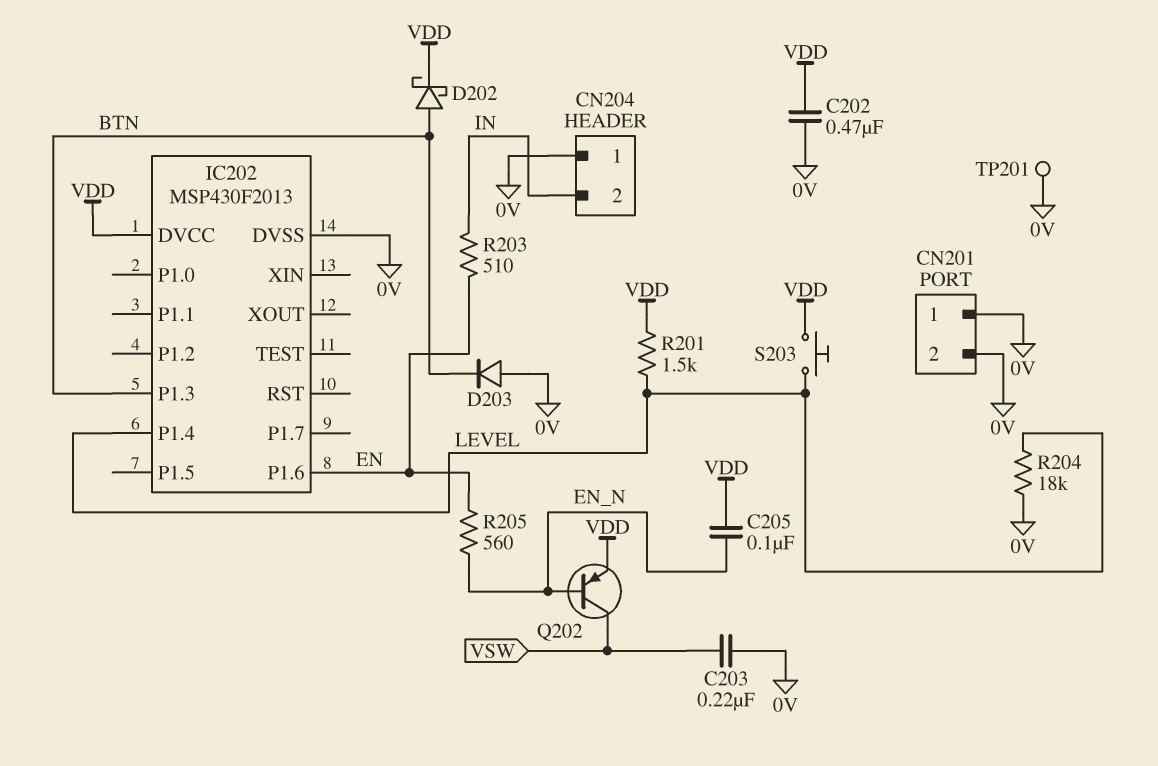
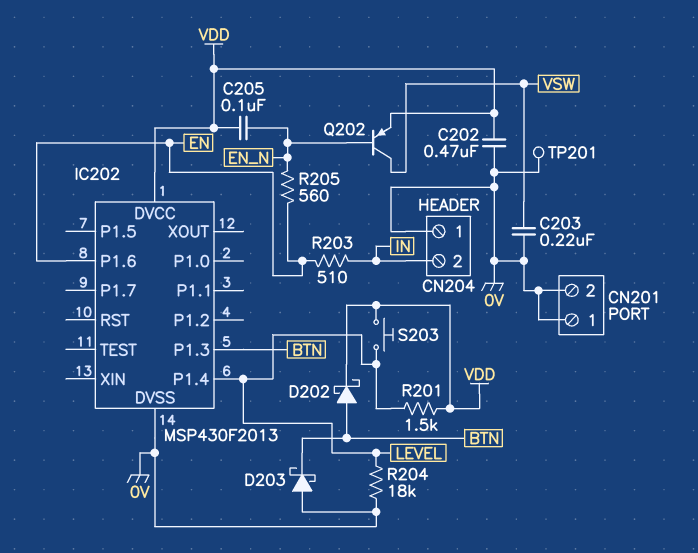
D203: diode (A 0V, K BTN) -> schottky (A 0V, K BTN)

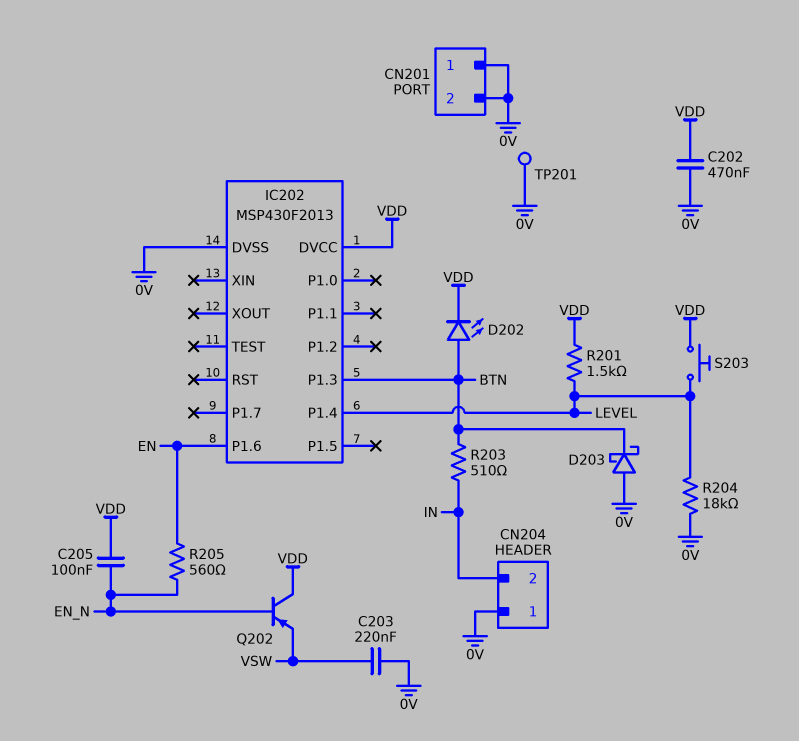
D202: schottky (A BTN, K VDD) -> LED (A BTN, K VDD)
Q202: PNP (B EN_N, C VSW, E VDD) -> PNP (B EN_N, C VDD, E VSW)
R203: 510 (EN, IN) -> 510 (BTN, IN)

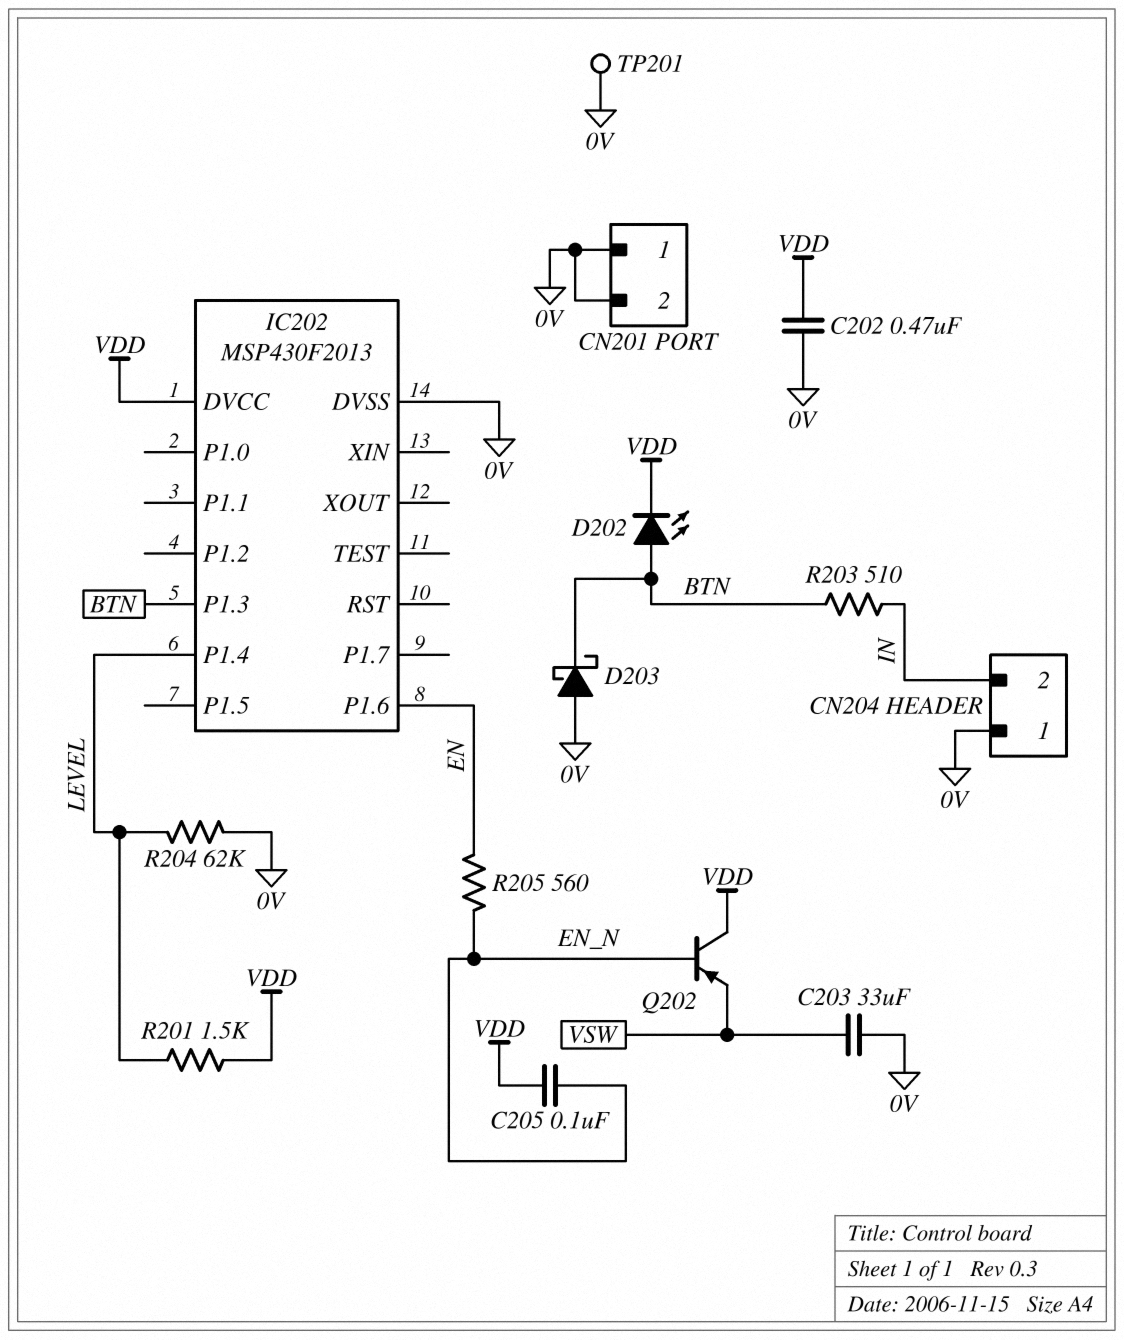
C203: 220nF (0V, VSW) -> 33uF (0V, VSW)
R204: 18k (0V, LEVEL) -> 62k (0V, LEVEL)
S203: button (LEVEL, VDD) -> none

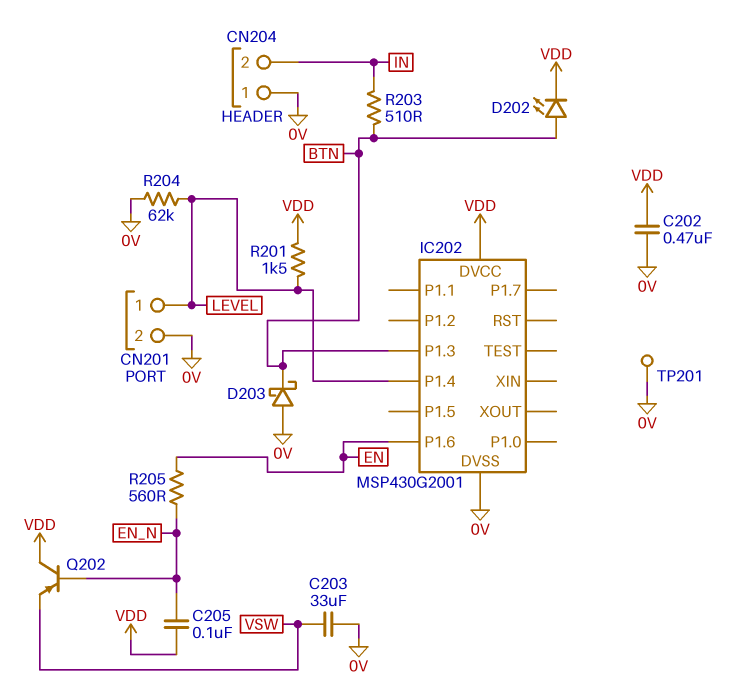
CN201 pin 1: 0V -> LEVEL
IC202: MSP430F2013 -> MSP430G2001

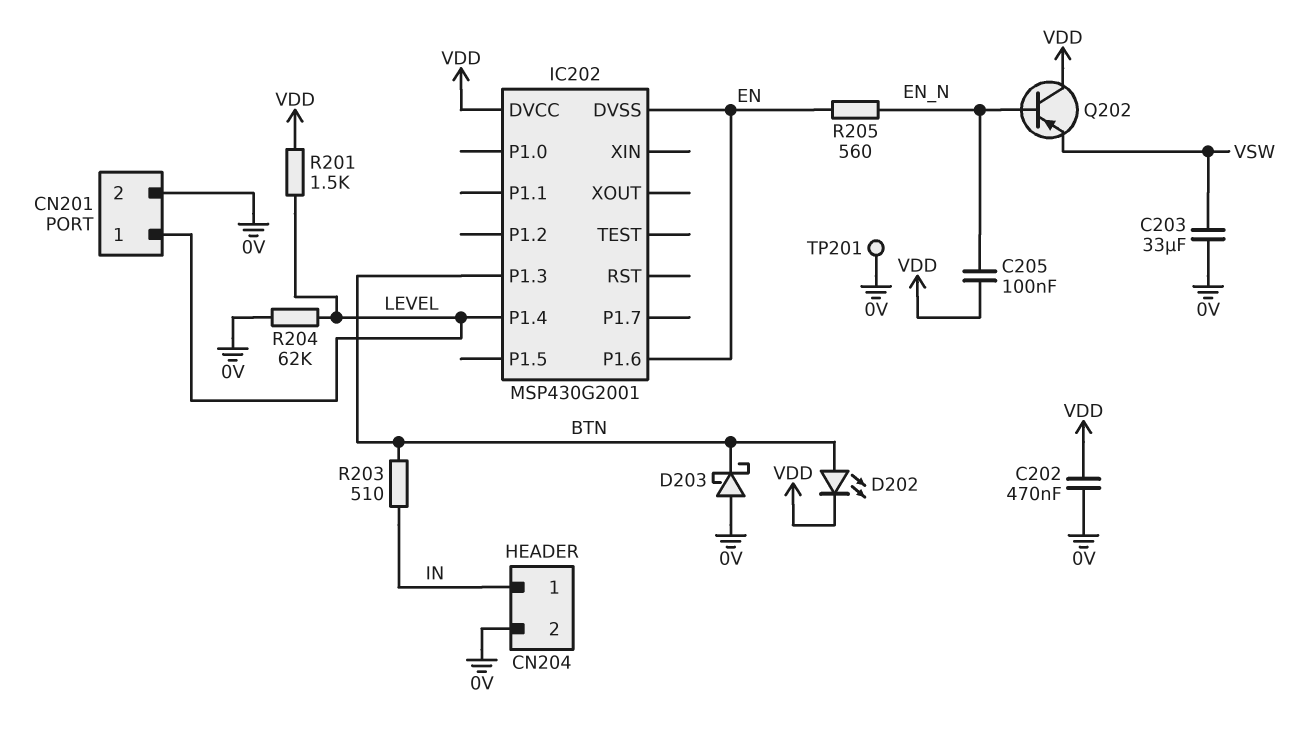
CN204 pin 1: 0V -> IN
CN204 pin 2: IN -> 0V
IC202 pin DVSS: 0V -> EN

